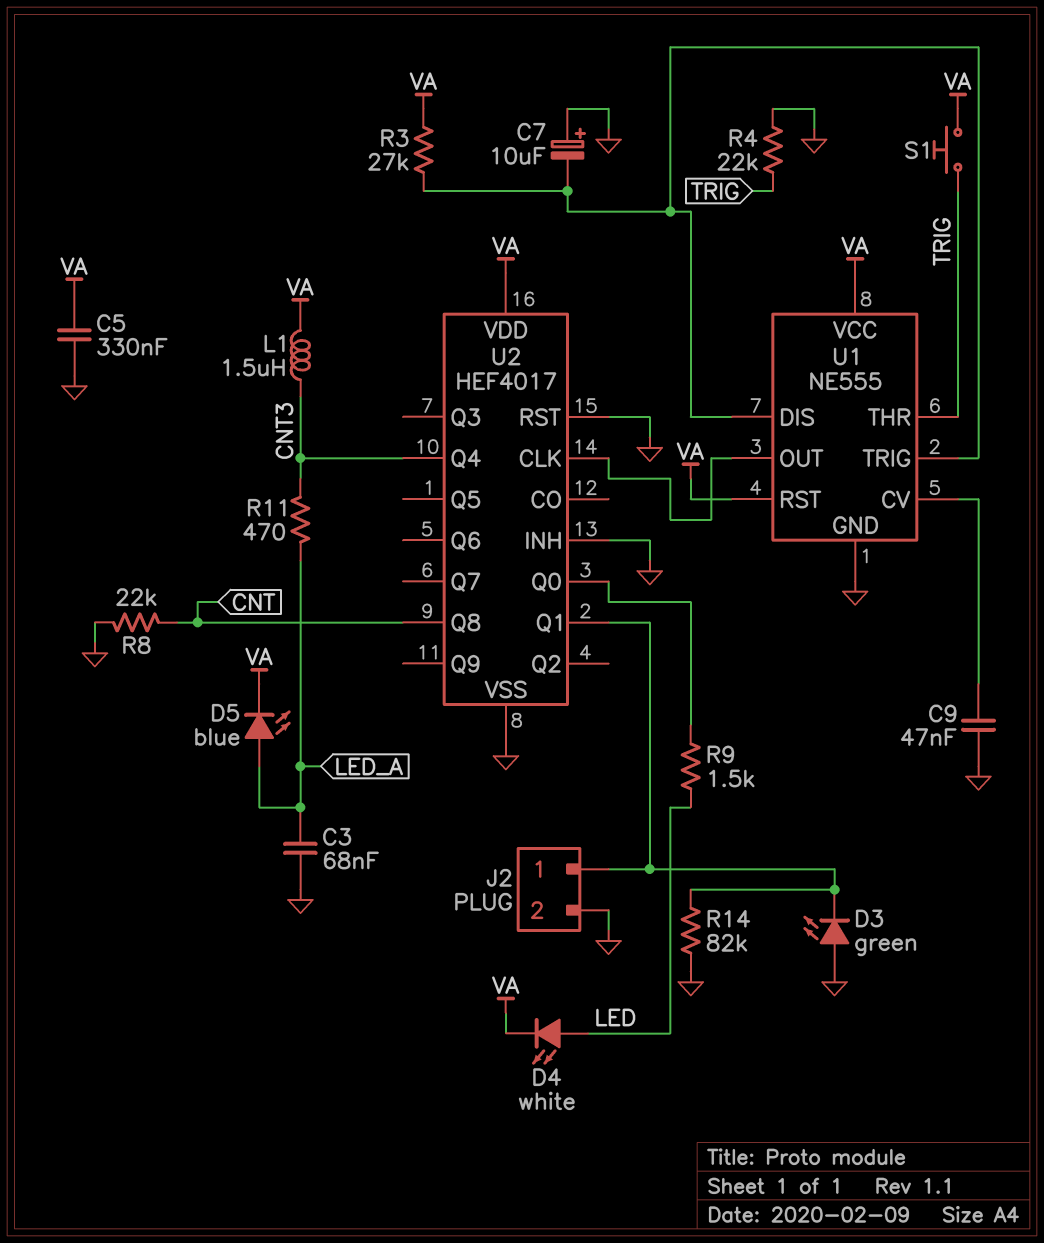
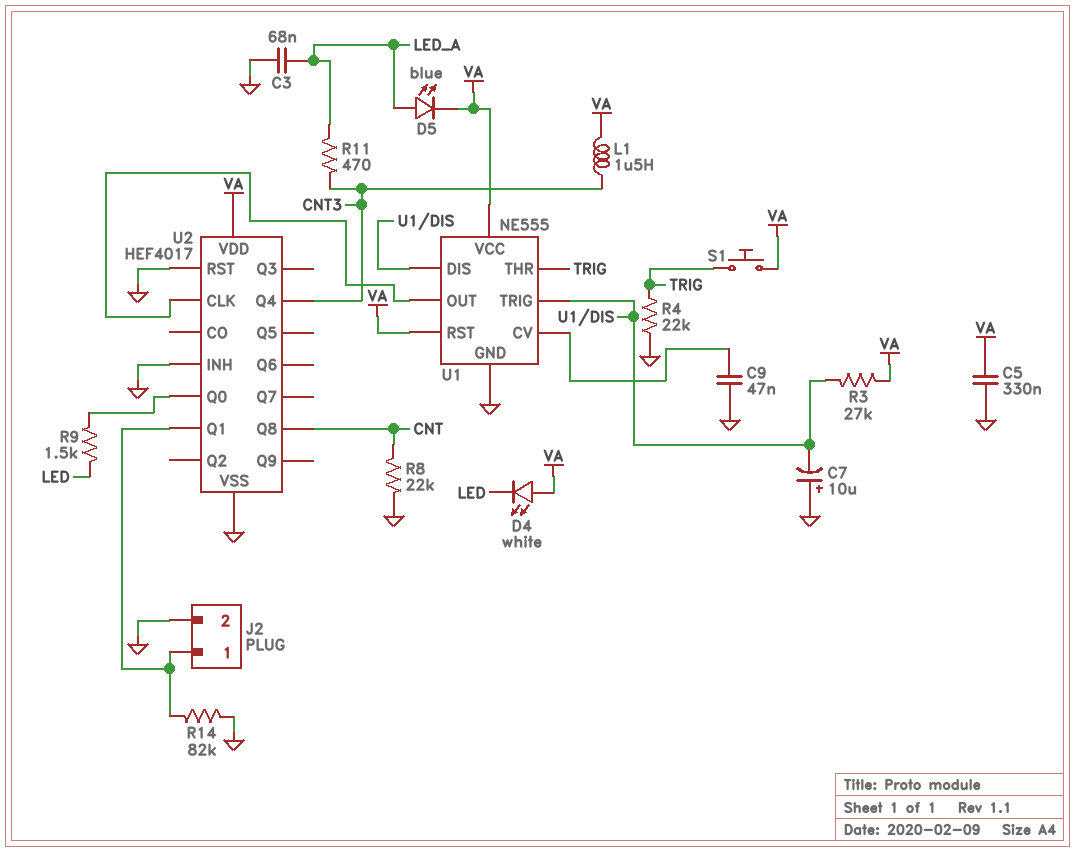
D3: LED green (A GND, K J2/1) -> none
D4: LED white (A LED, K VA) -> LED white (A VA, K LED)

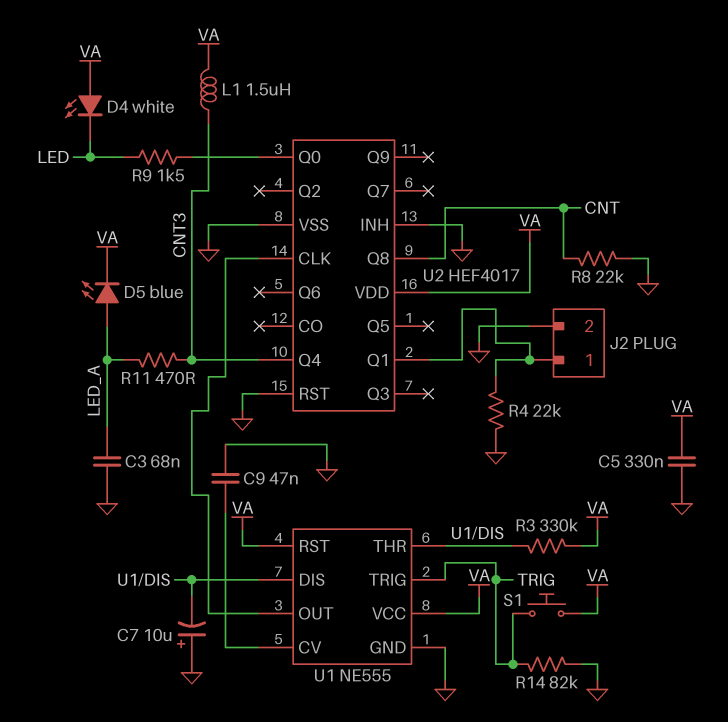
R3: 27k (U1/DIS, VA) -> 330k (U1/DIS, VA)
R4: 22k (GND, TRIG) -> 22k (GND, J2/1)
R14: 82k (GND, J2/1) -> 82k (GND, TRIG)
U1 pin THR: TRIG -> U1/DIS
U1 pin TRIG: U1/DIS -> TRIG

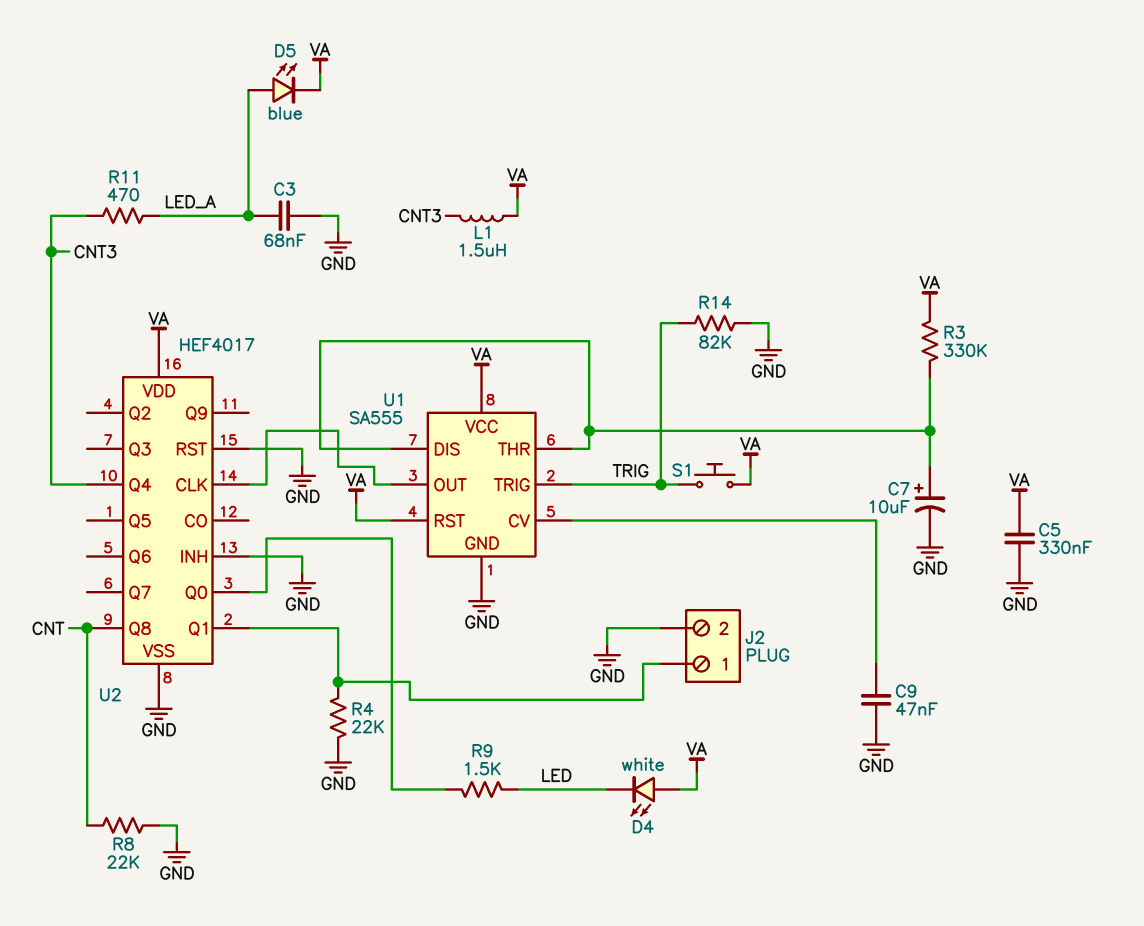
C7: 10uF (plus GND, minus U1/DIS) -> 10uF (plus U1/DIS, minus GND)
U1: NE555 -> SA555

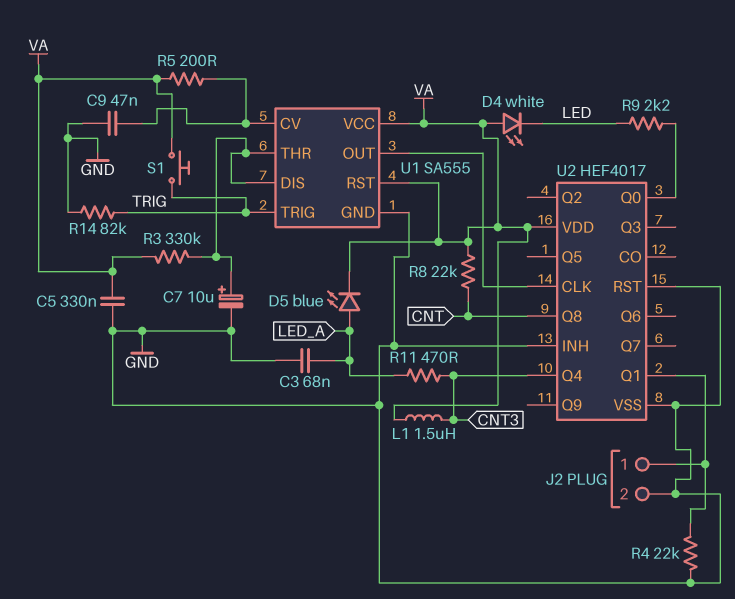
R5: none -> 200 (U1/CV, VA)
R8: 22k (CNT, GND) -> 22k (CNT, VA)
R9: 1.5k (LED, U2/Q0) -> 2.2k (LED, U2/Q0)

